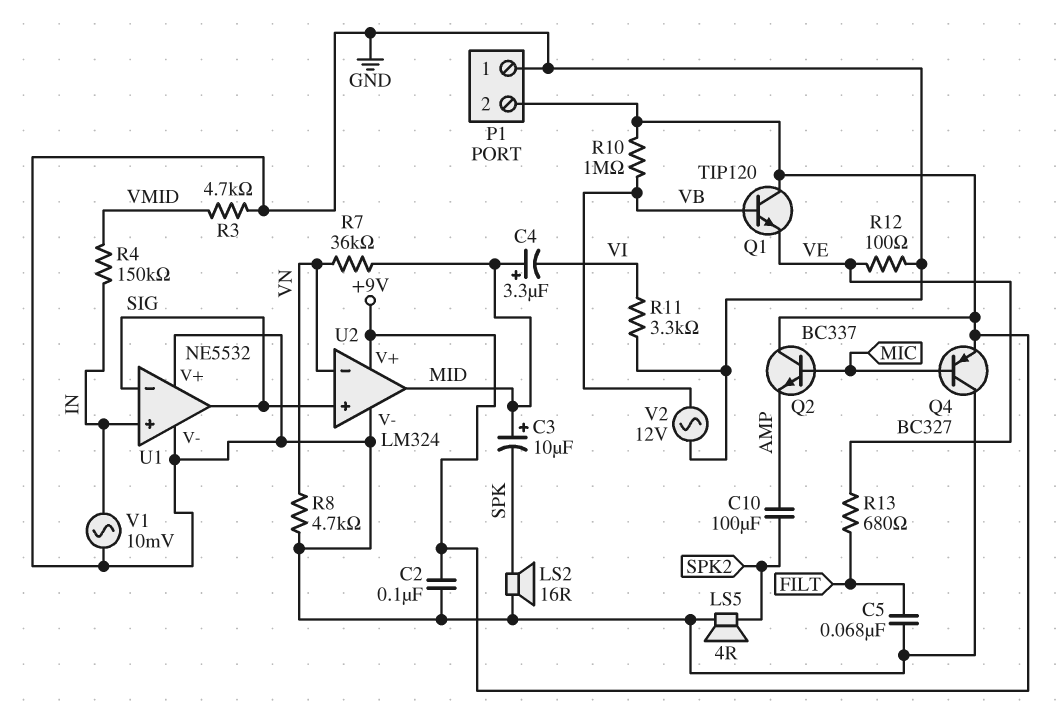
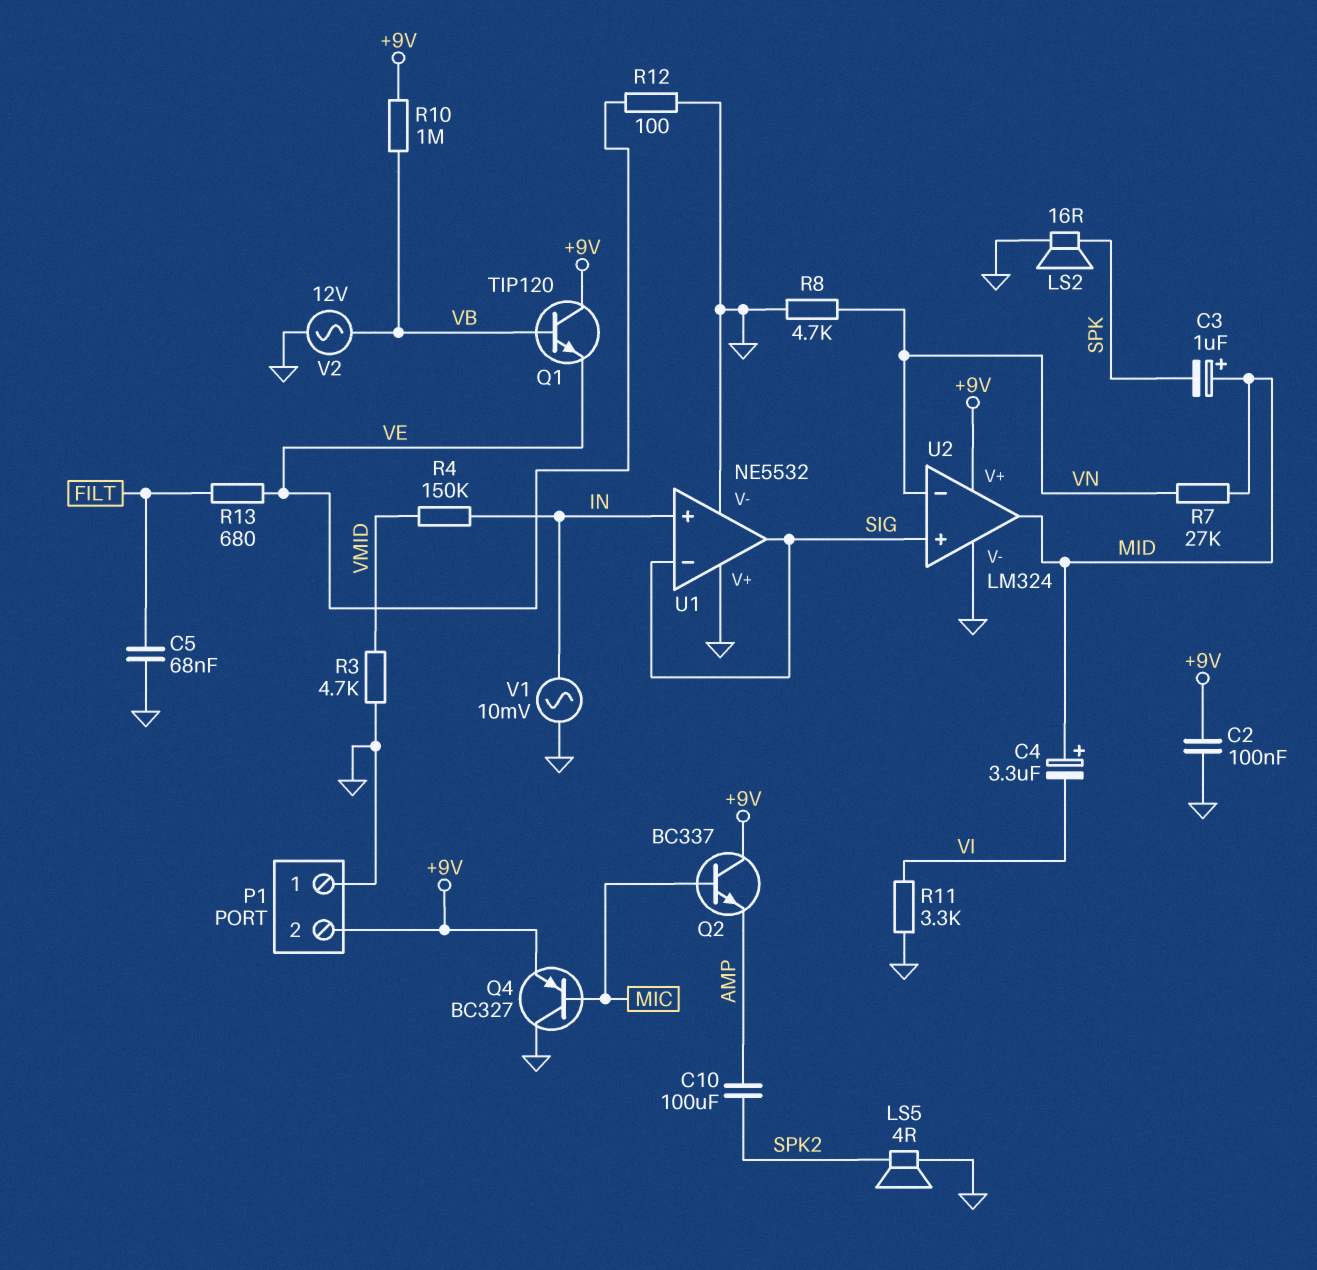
C3: 10uF (plus MID, minus SPK) -> 1uF (plus MID, minus SPK)
R7: 36k (MID, VN) -> 27k (MID, VN)

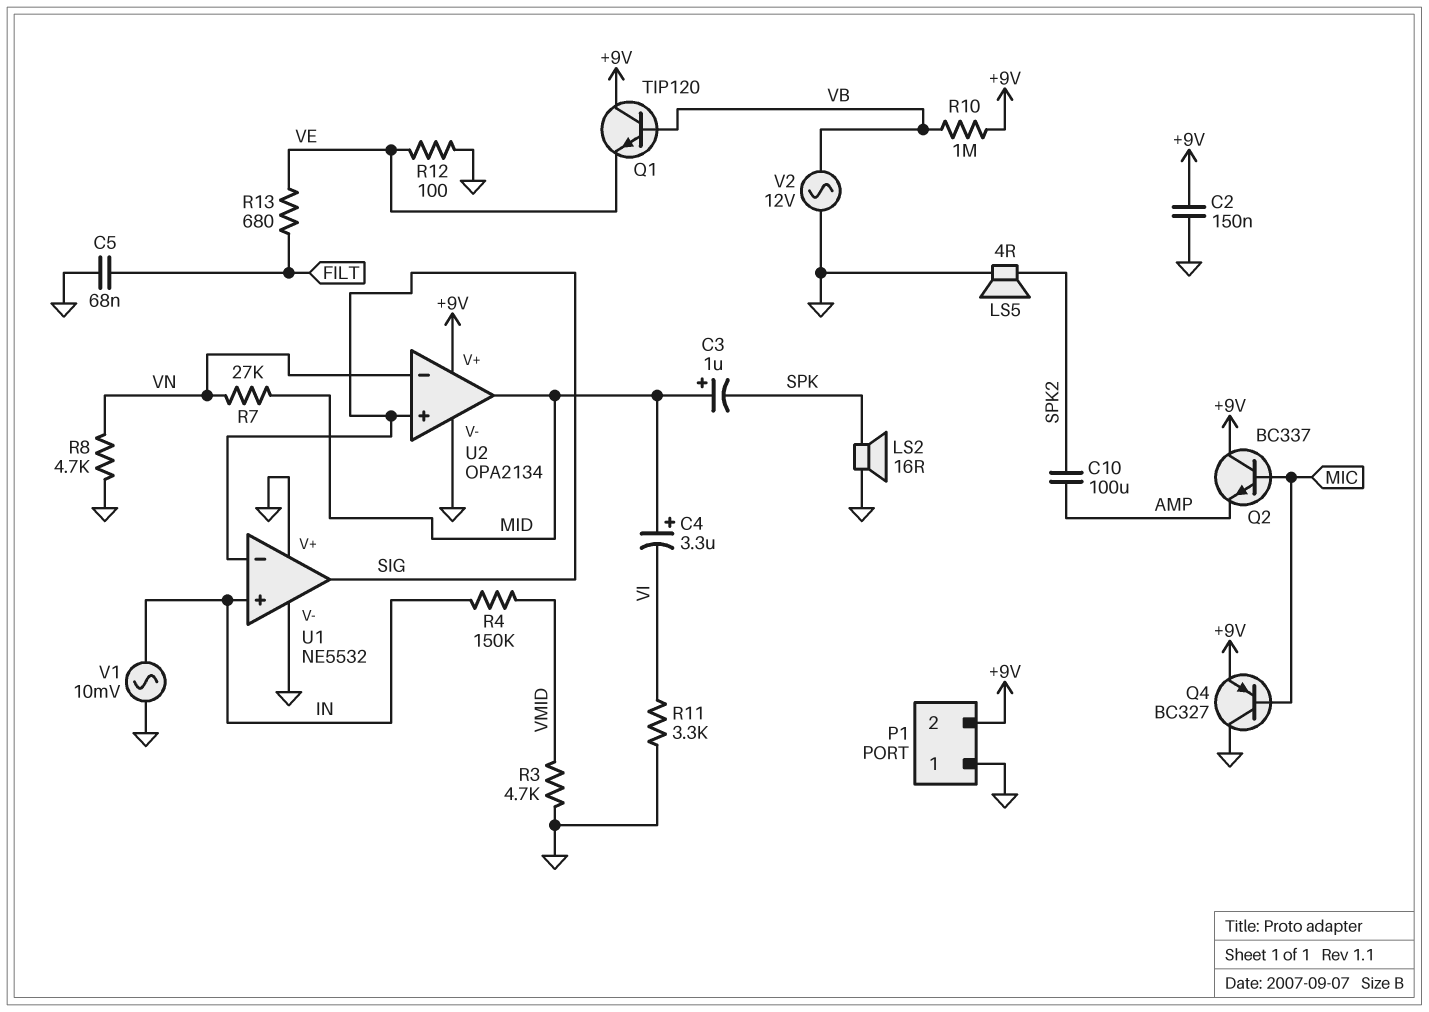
C2: 100nF (+9V, GND) -> 150nF (+9V, GND)
U2: LM324 -> OPA2134

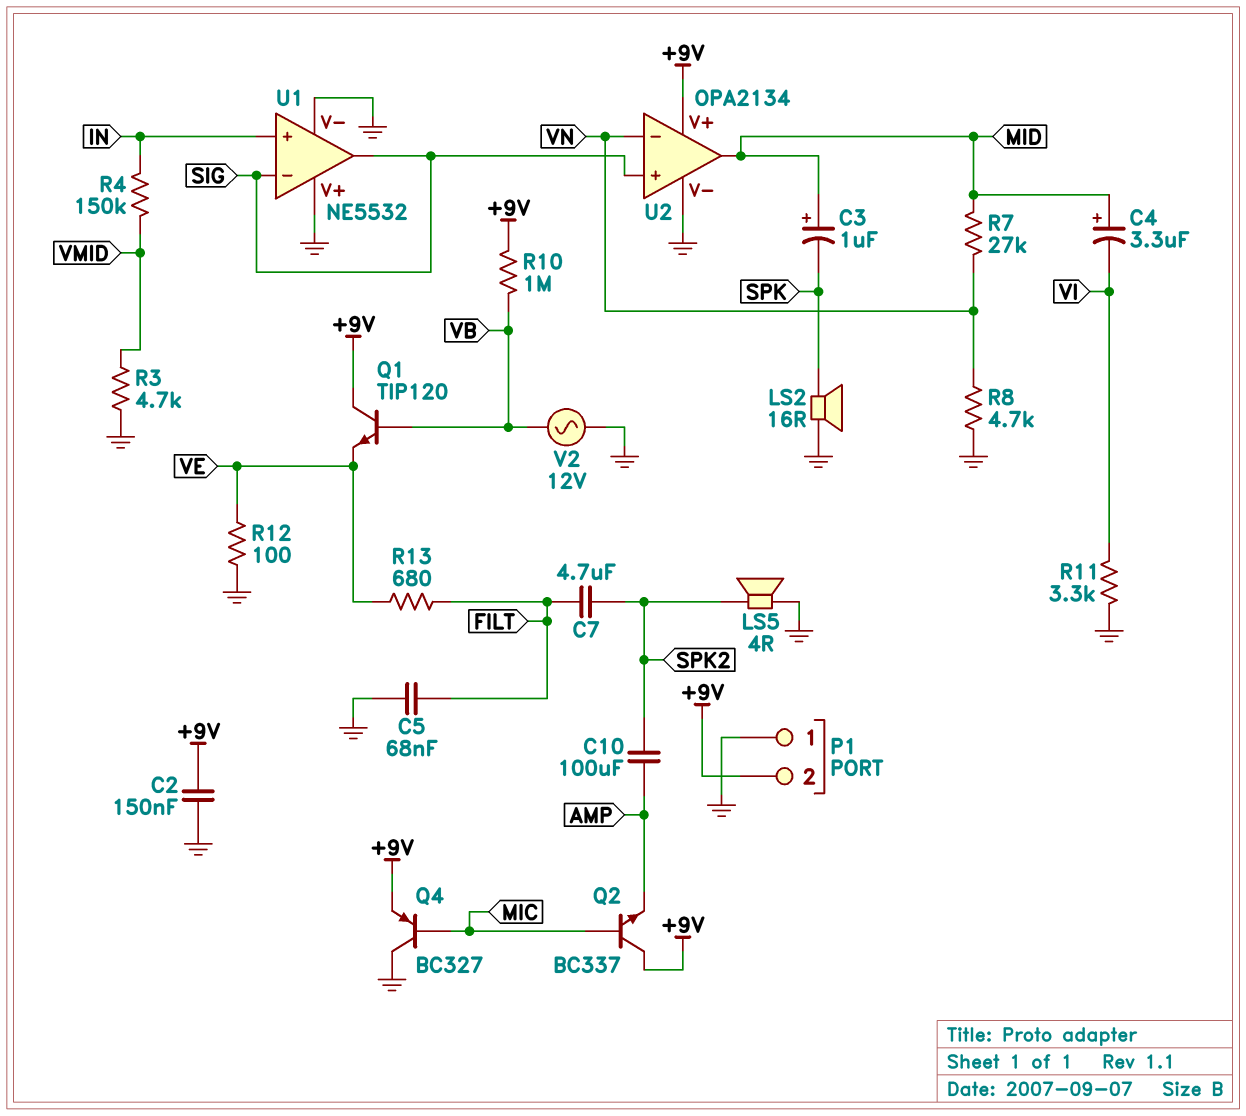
C7: none -> 4.7uF (FILT, SPK2)
V1: AC 10mV (GND, IN) -> none

